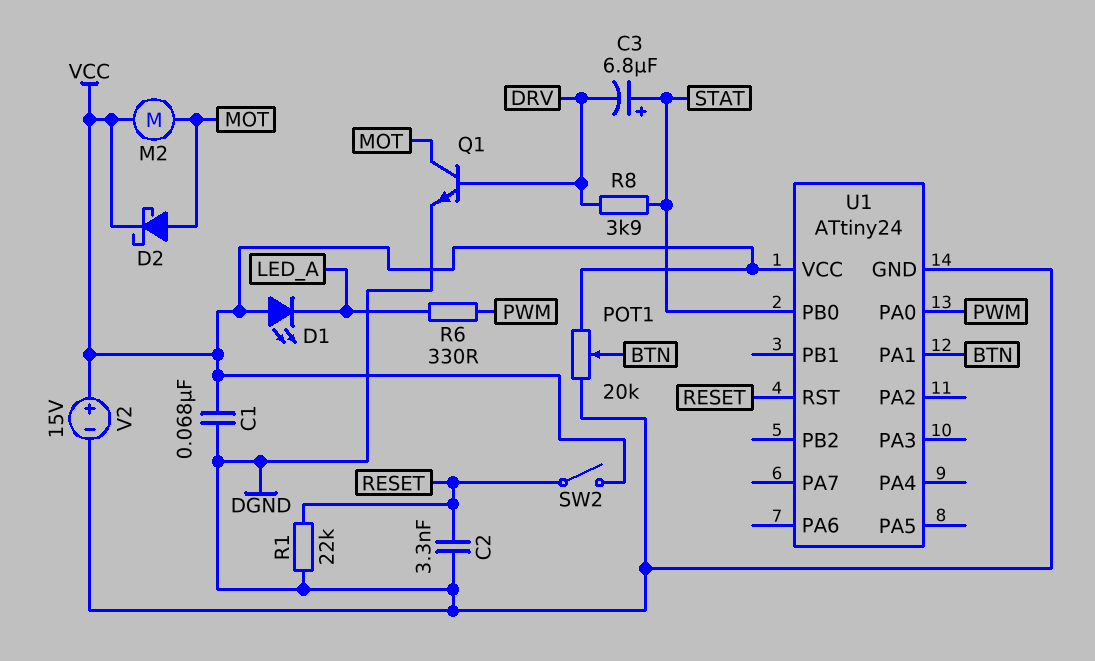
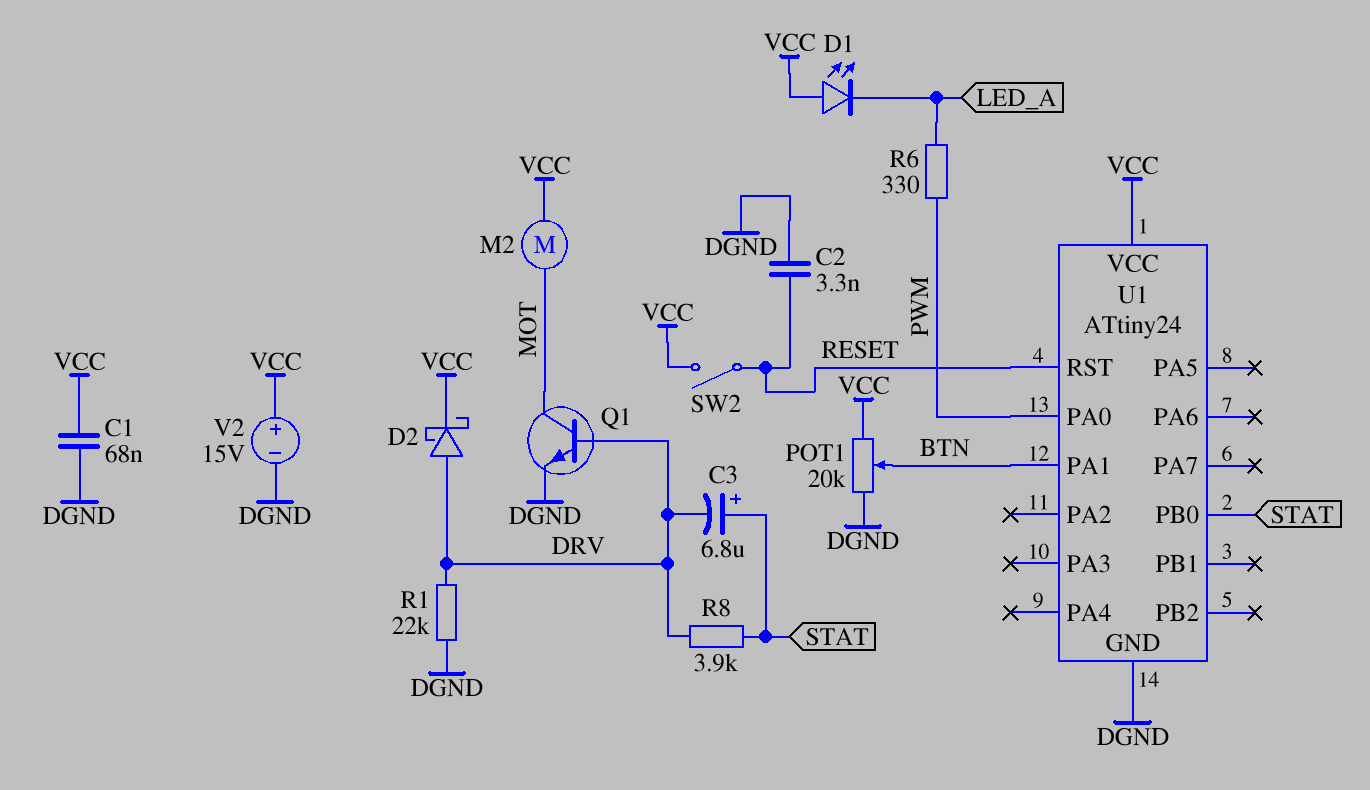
D2: schottky (A MOT, K VCC) -> schottky (A DRV, K VCC)
R1: 22k (DGND, RESET) -> 22k (DGND, DRV)

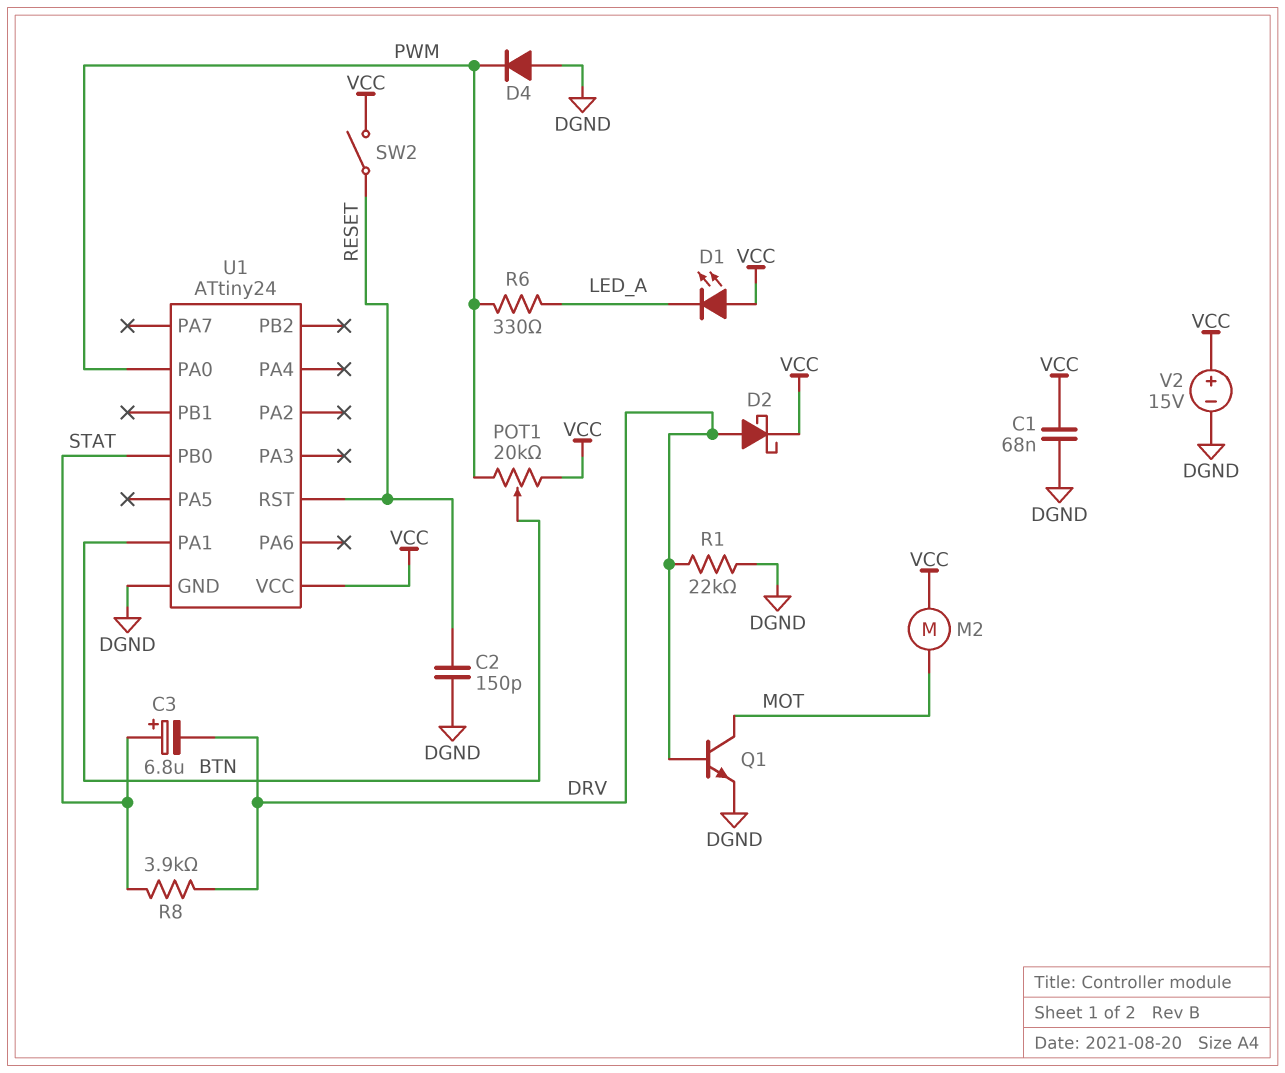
C2: 3.3nF (DGND, RESET) -> 150pF (DGND, RESET)
D4: none -> diode (A DGND, K PWM)
POT1: 20k (DGND, VCC, wiper BTN) -> 20k (PWM, VCC, wiper BTN)

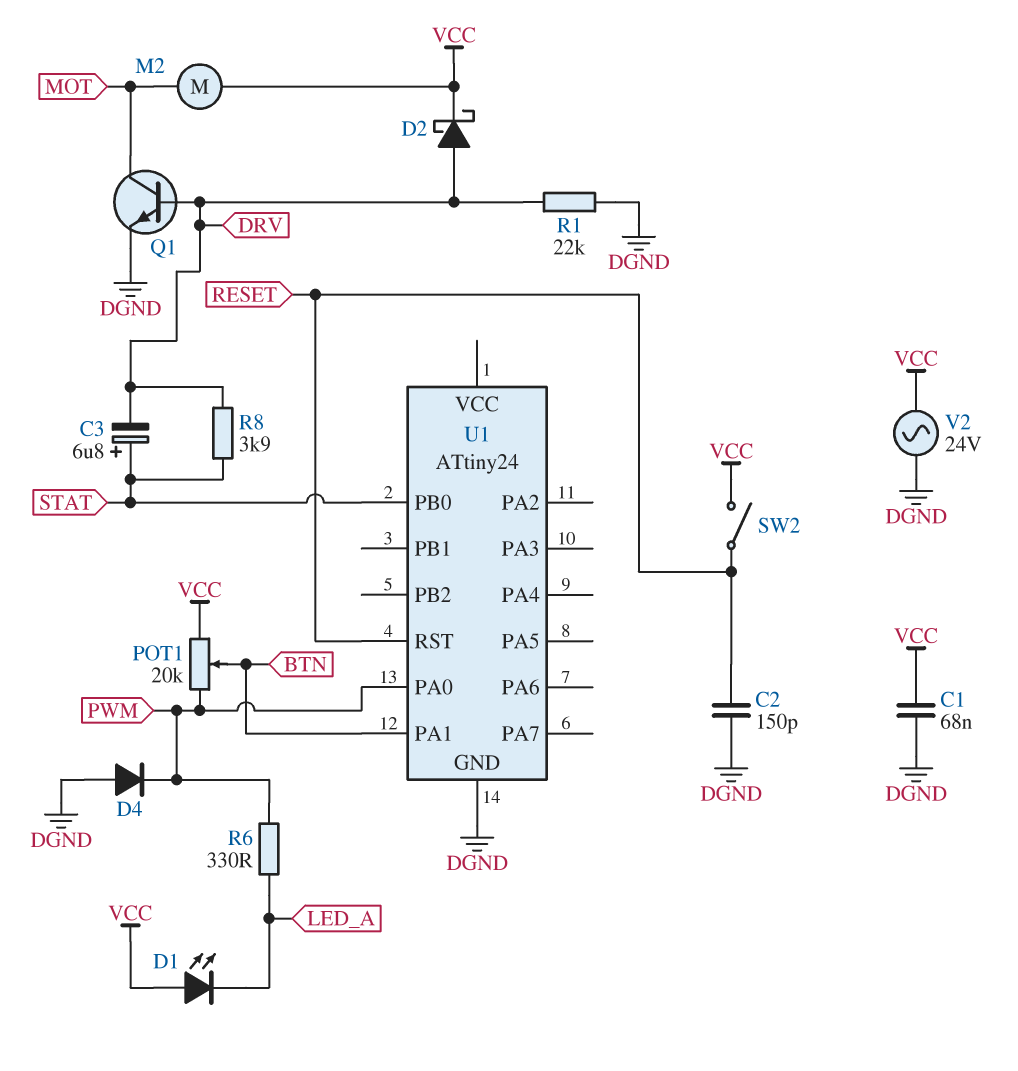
U1 pin VCC: VCC -> none
V2: 15V (plus VCC, minus DGND) -> AC 24V (DGND, VCC)

